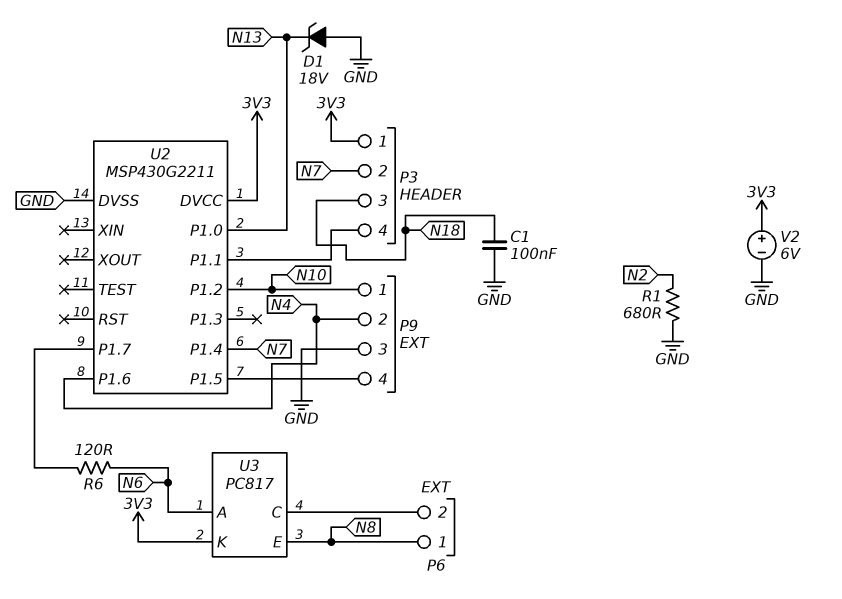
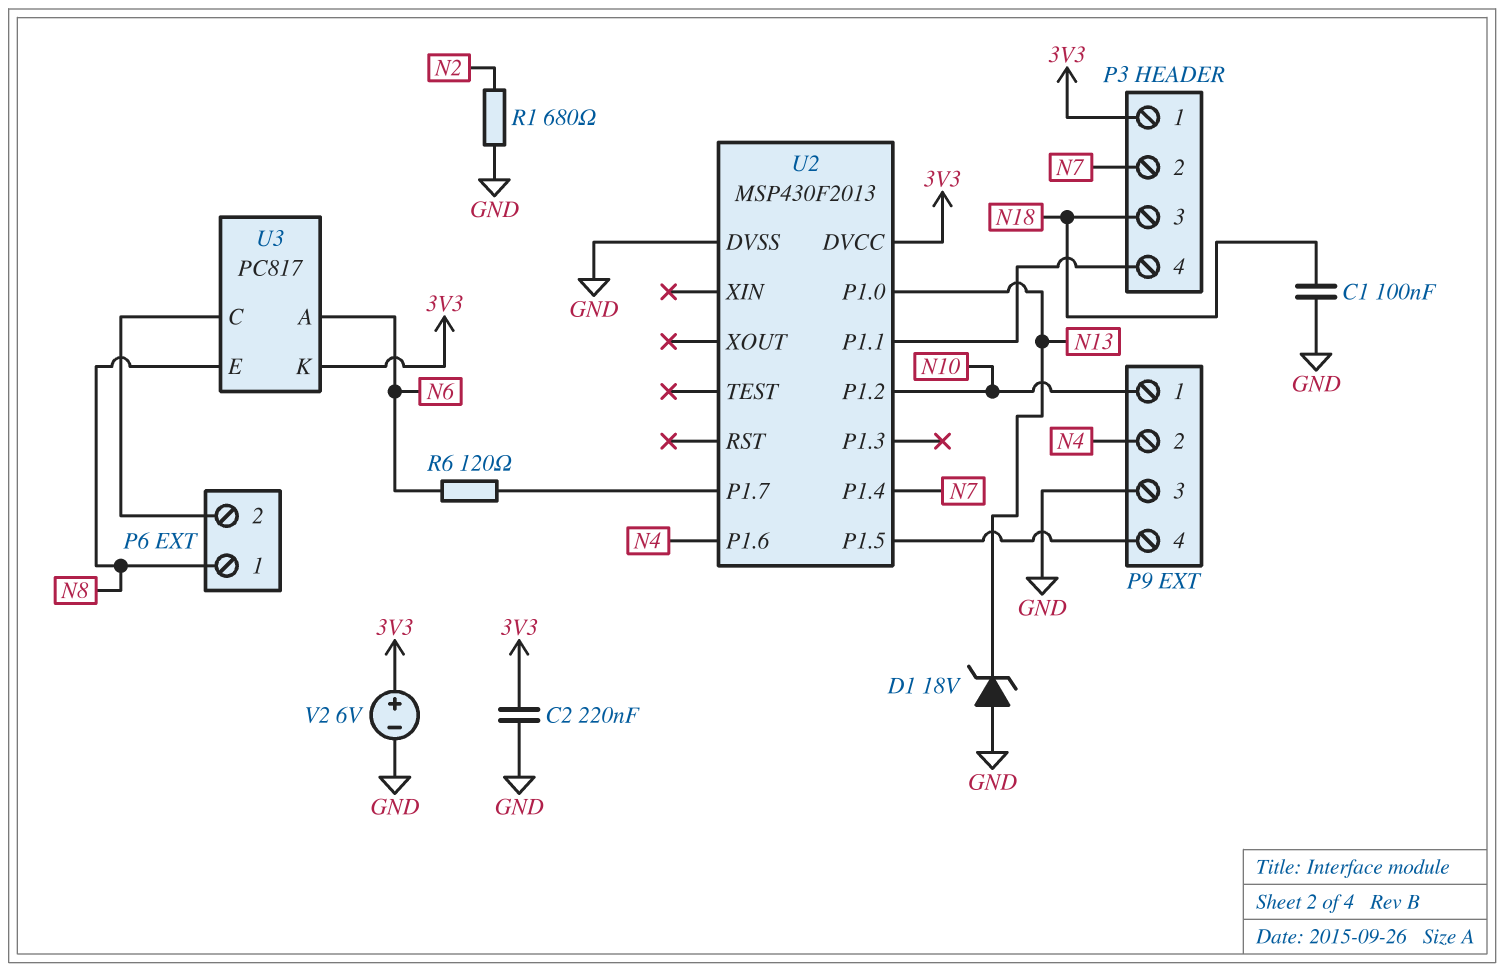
C2: none -> 220nF (3V3, GND)
U2: MSP430G2211 -> MSP430F2013

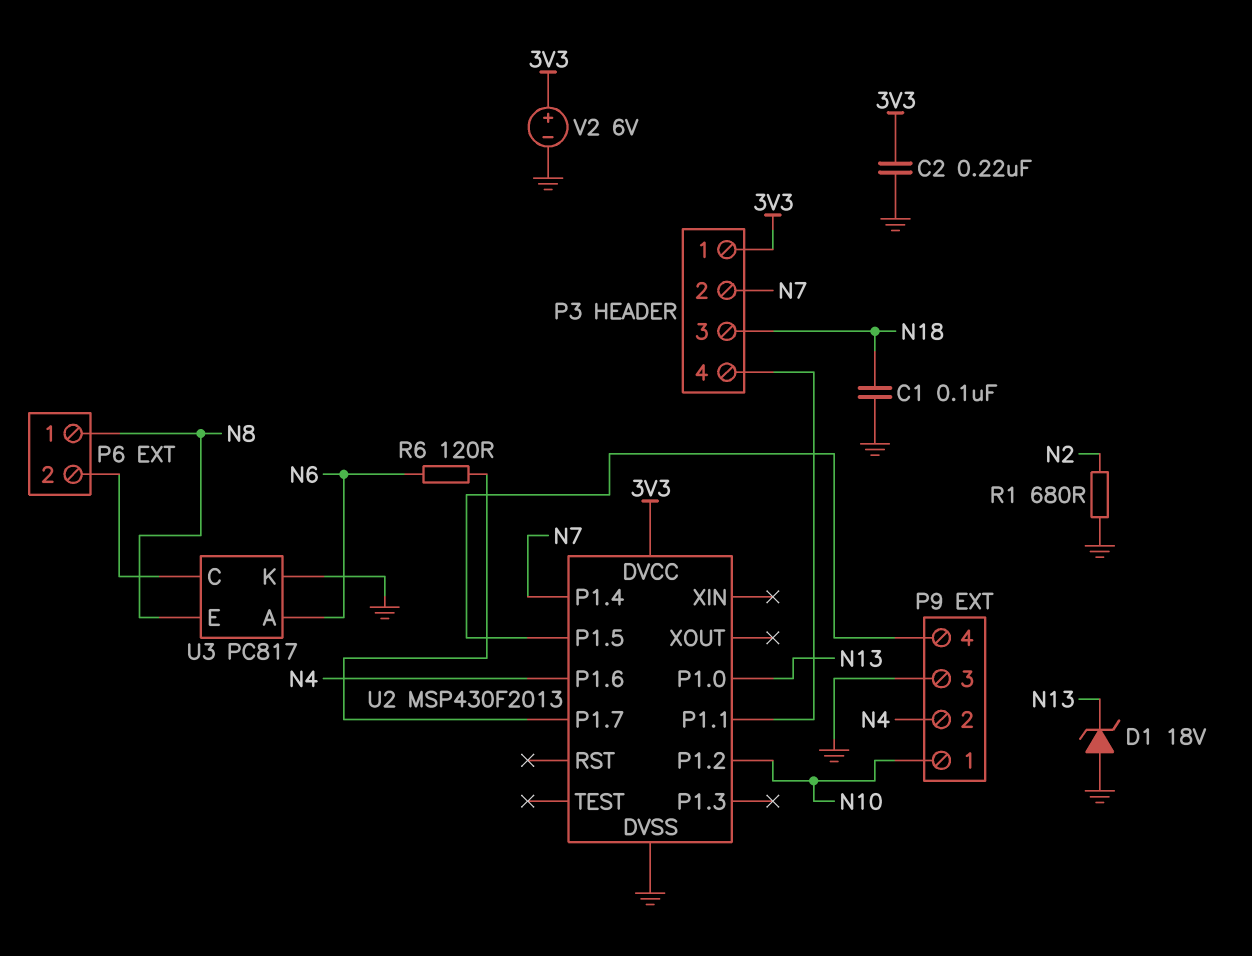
U3 pin K: 3V3 -> GND

